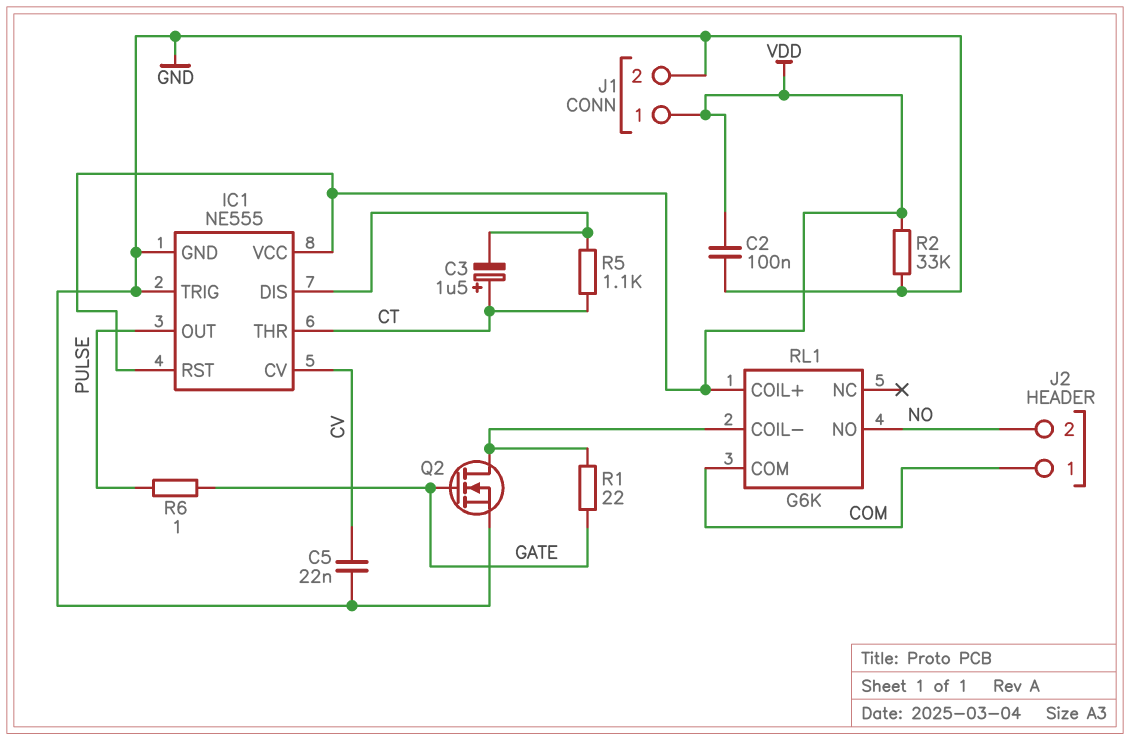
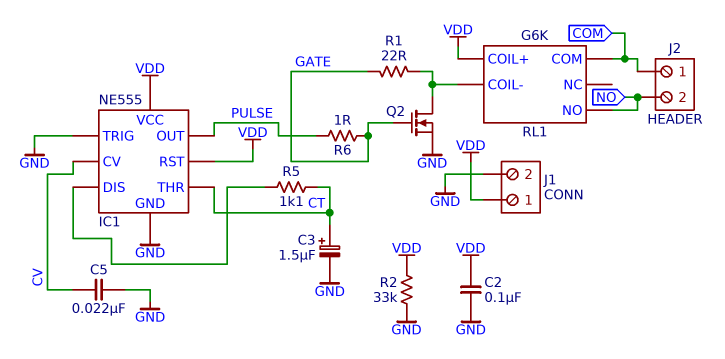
C3: 1.5uF (plus CT, minus IC1/DIS) -> 1.5uF (plus CT, minus GND)

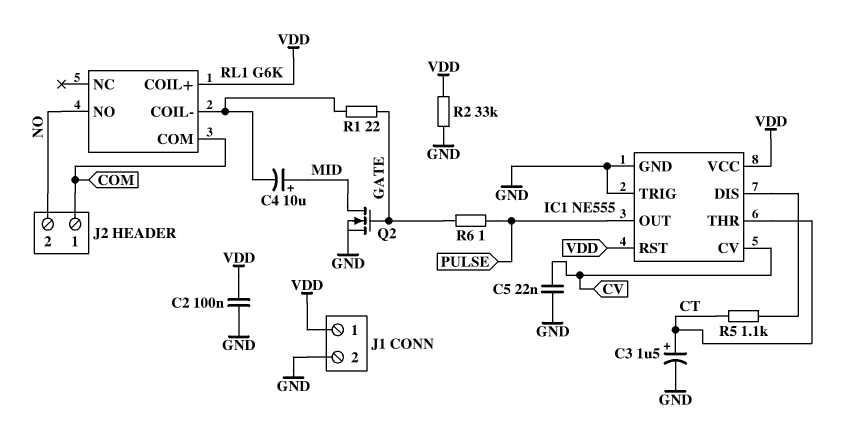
C4: none -> 10uF (plus MID, minus RL1/COIL-)
Q2: NMOS (G GATE, D RL1/COIL-, S GND) -> NMOS (G GATE, D MID, S GND)

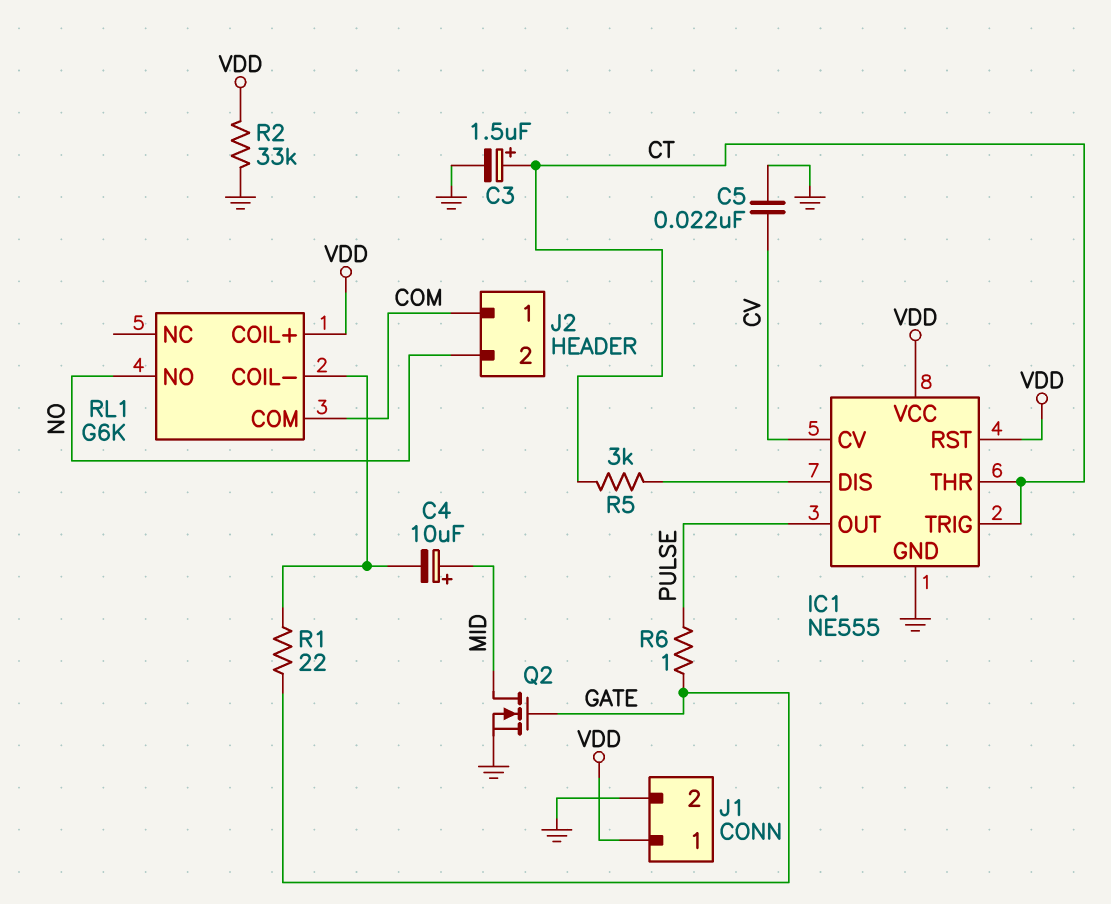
C2: 100nF (GND, VDD) -> none
IC1 pin TRIG: GND -> CT
R5: 1.1k (CT, IC1/DIS) -> 3k (CT, IC1/DIS)

